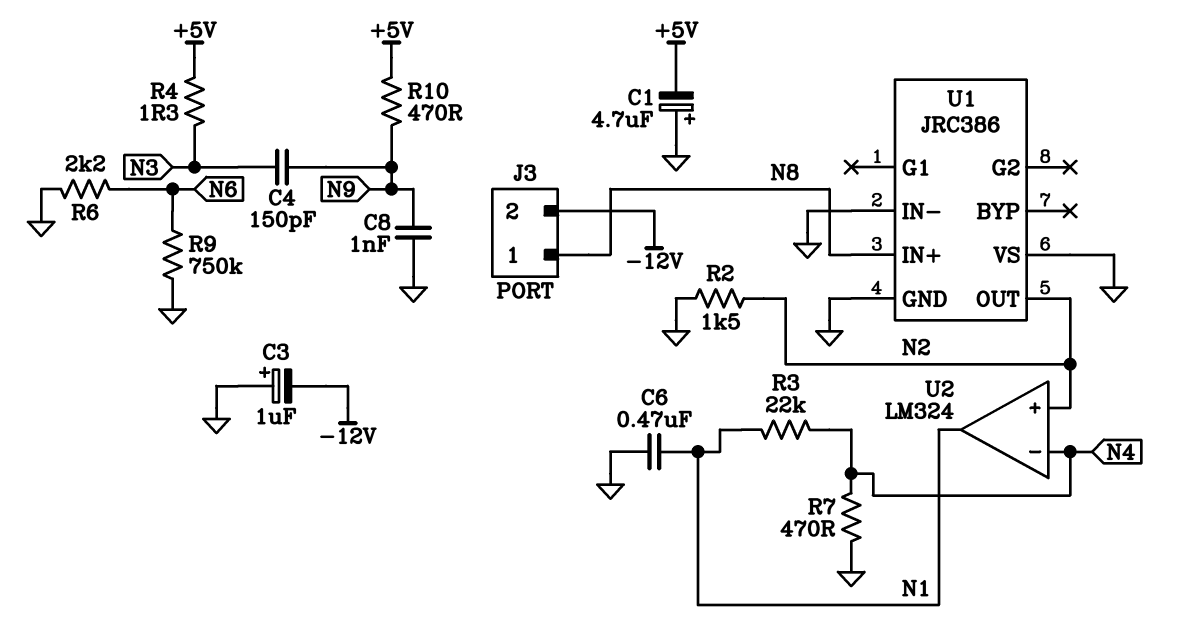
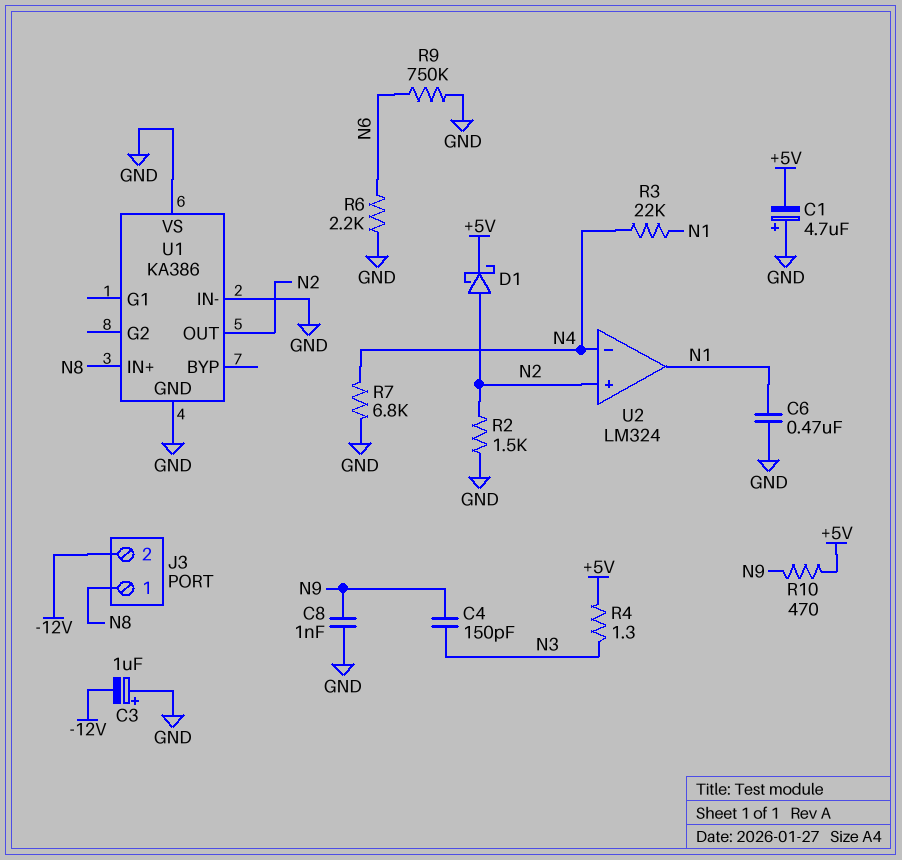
D1: none -> schottky (A N2, K +5V)
R7: 470 (GND, N4) -> 6.8k (GND, N4)
U1: JRC386 -> KA386

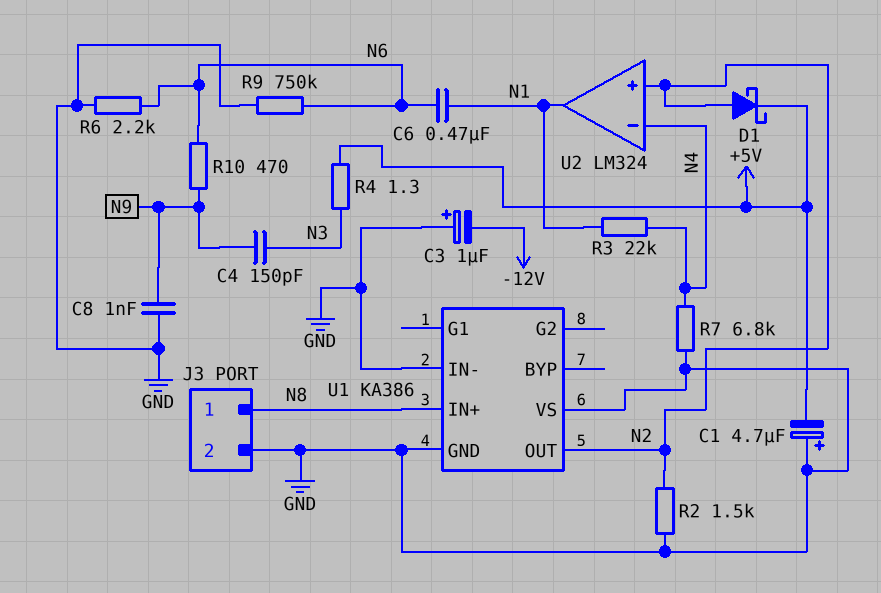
C6: 470nF (GND, N1) -> 470nF (N1, N6)
J3 pin 2: -12V -> GND
R10: 470 (+5V, N9) -> 470 (N6, N9)

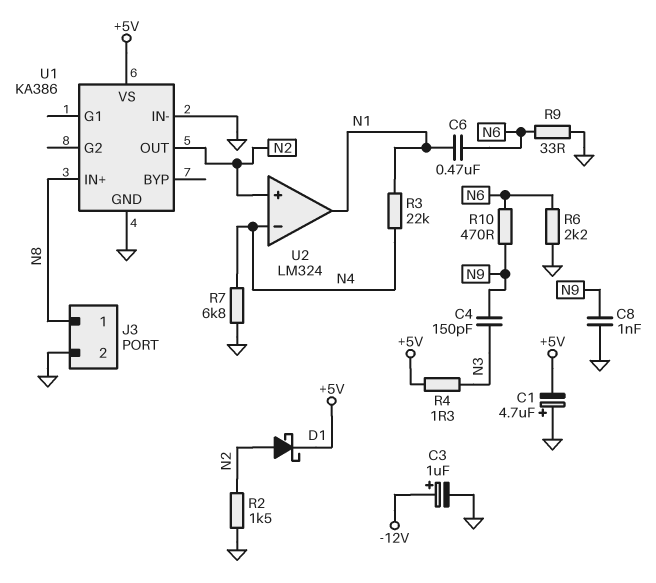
C3: 1uF (plus GND, minus -12V) -> 1uF (plus -12V, minus GND)
R9: 750k (GND, N6) -> 33 (GND, N6)
U1 pin VS: GND -> +5V

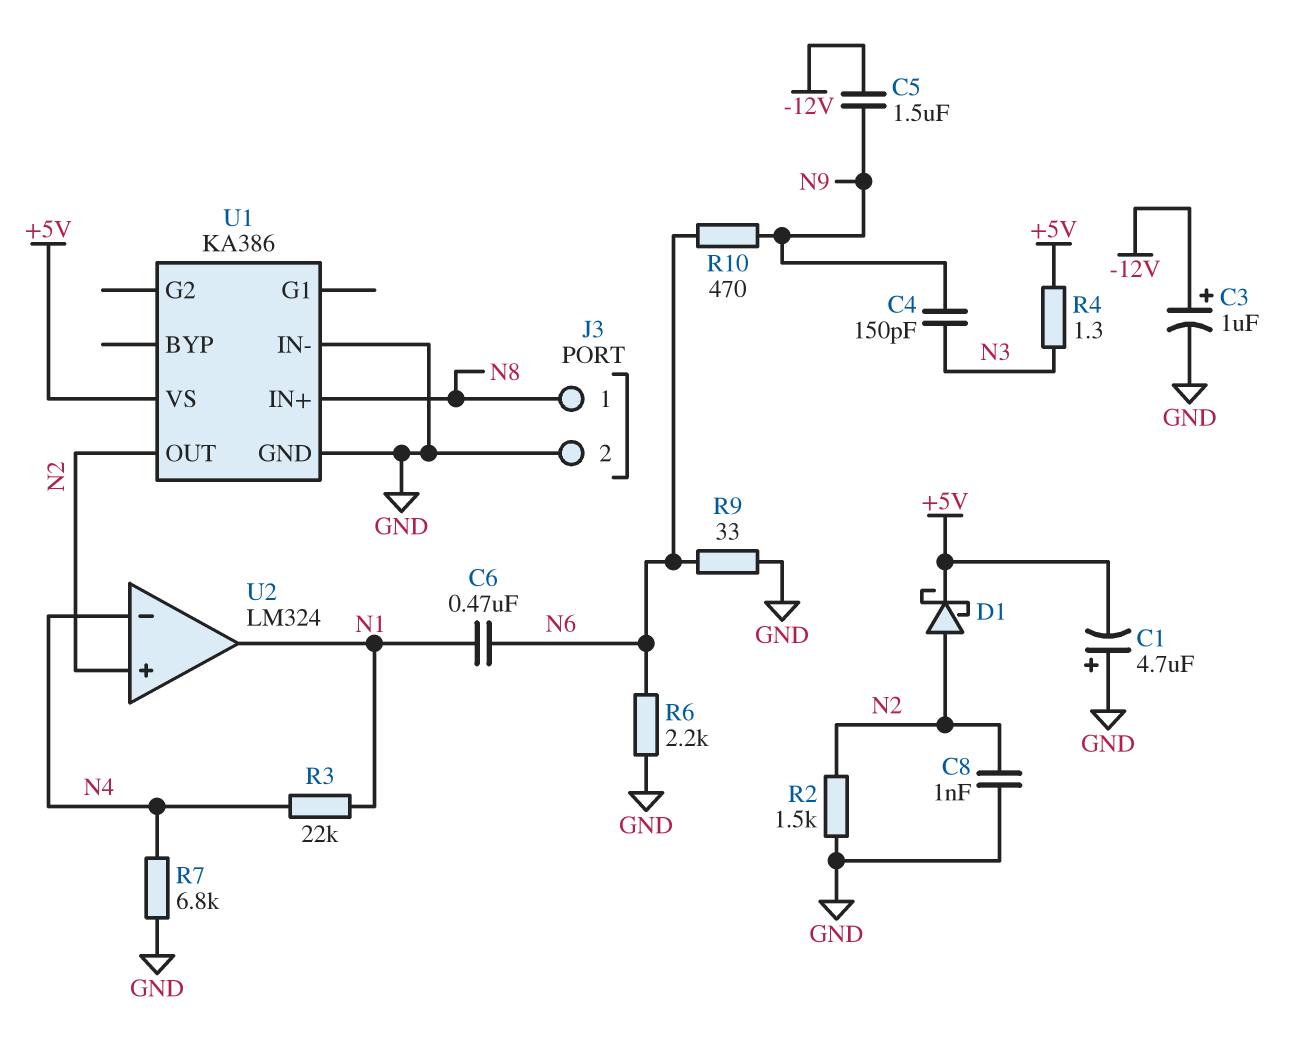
C5: none -> 1.5uF (-12V, N9)
C8: 1nF (GND, N9) -> 1nF (GND, N2)

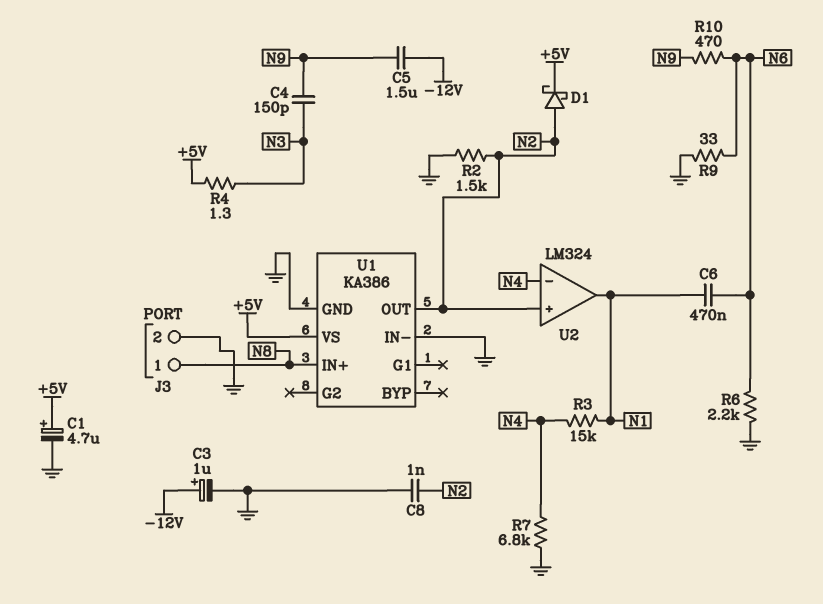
C1: 4.7uF (plus GND, minus +5V) -> 4.7uF (plus +5V, minus GND)
R3: 22k (N1, N4) -> 15k (N1, N4)

